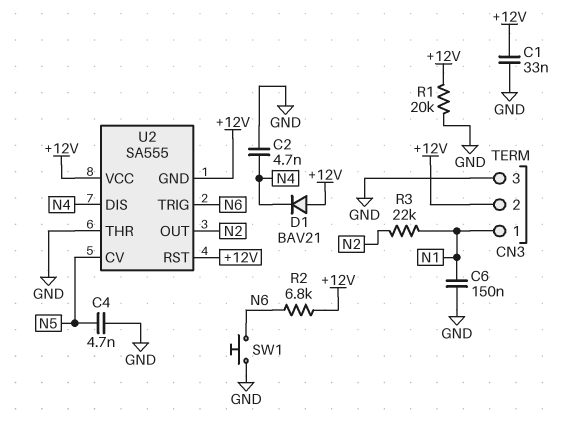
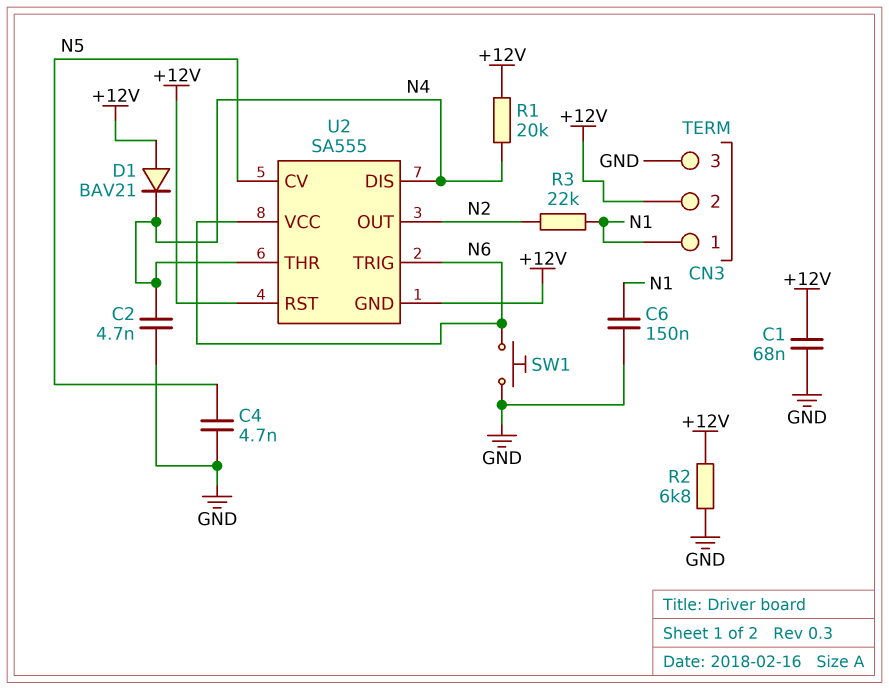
C1: 33nF (+12V, GND) -> 68nF (+12V, GND)
R1: 20k (+12V, GND) -> 20k (+12V, N4)
R2: 6.8k (+12V, N6) -> 6.8k (+12V, GND)
U2 pin THR: GND -> N4
U2 pin VCC: +12V -> N6

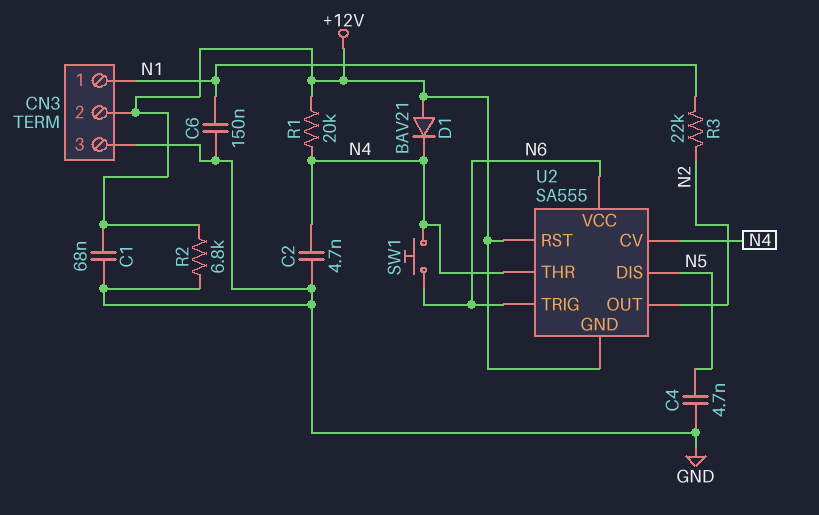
SW1: button (GND, N6) -> button (N4, N6)
U2 pin CV: N5 -> N4
U2 pin DIS: N4 -> N5

